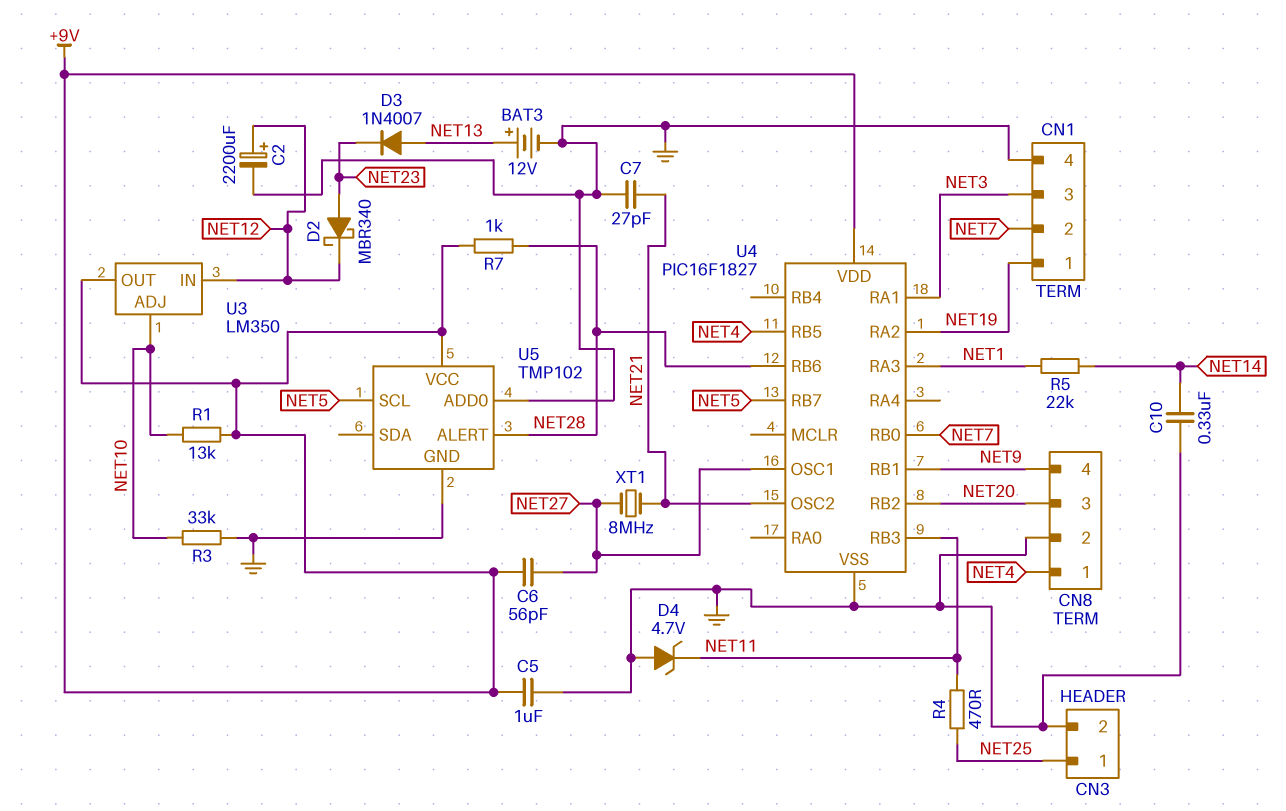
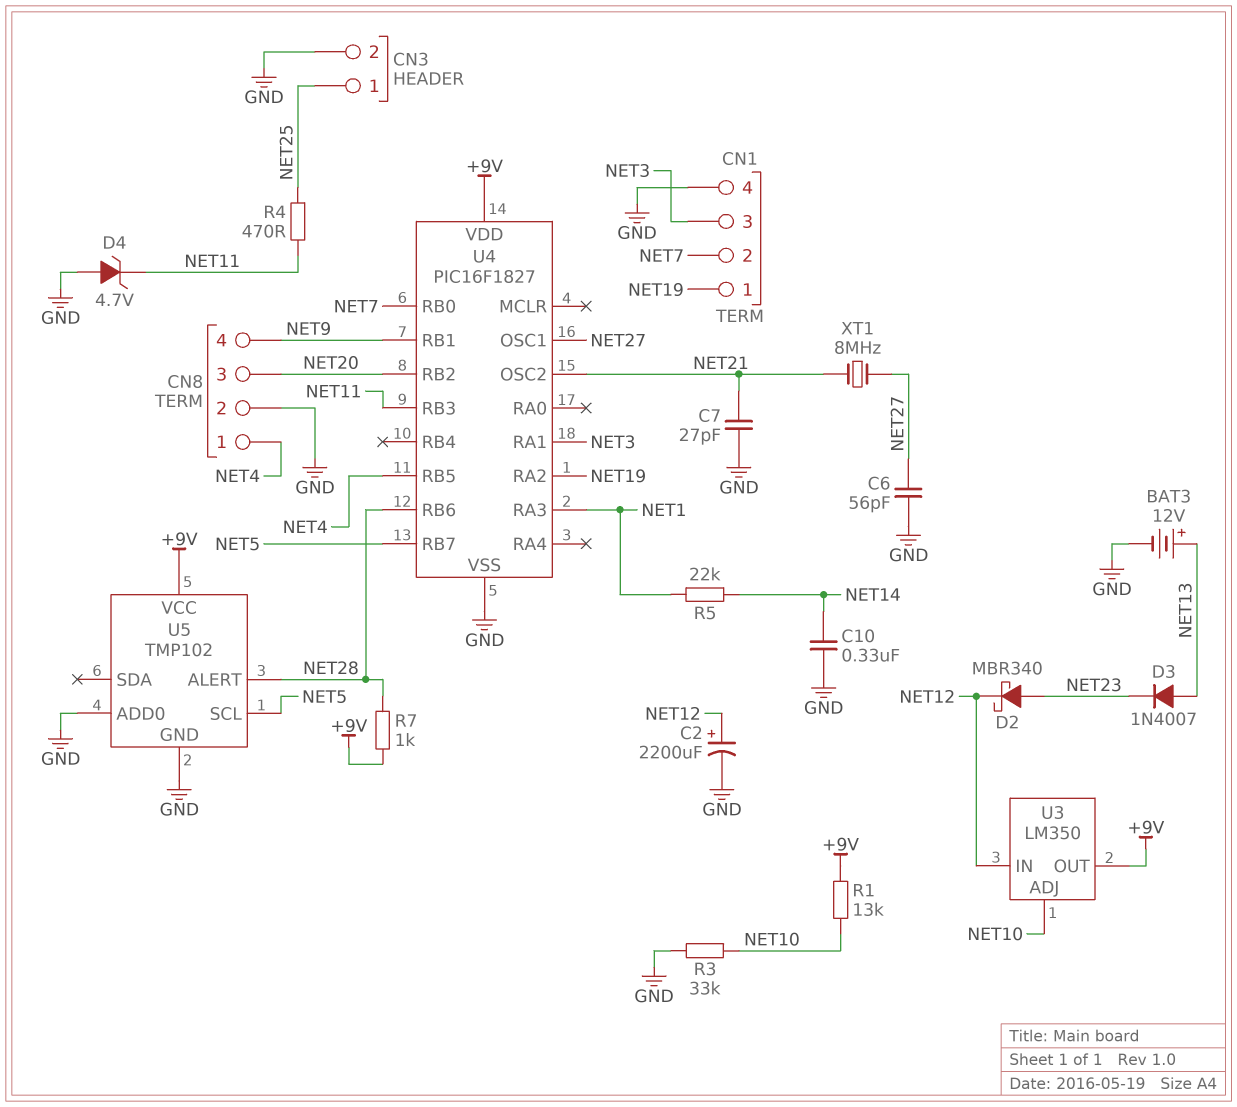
C5: 1uF (+9V, GND) -> none
C6: 56pF (+9V, NET27) -> 56pF (GND, NET27)

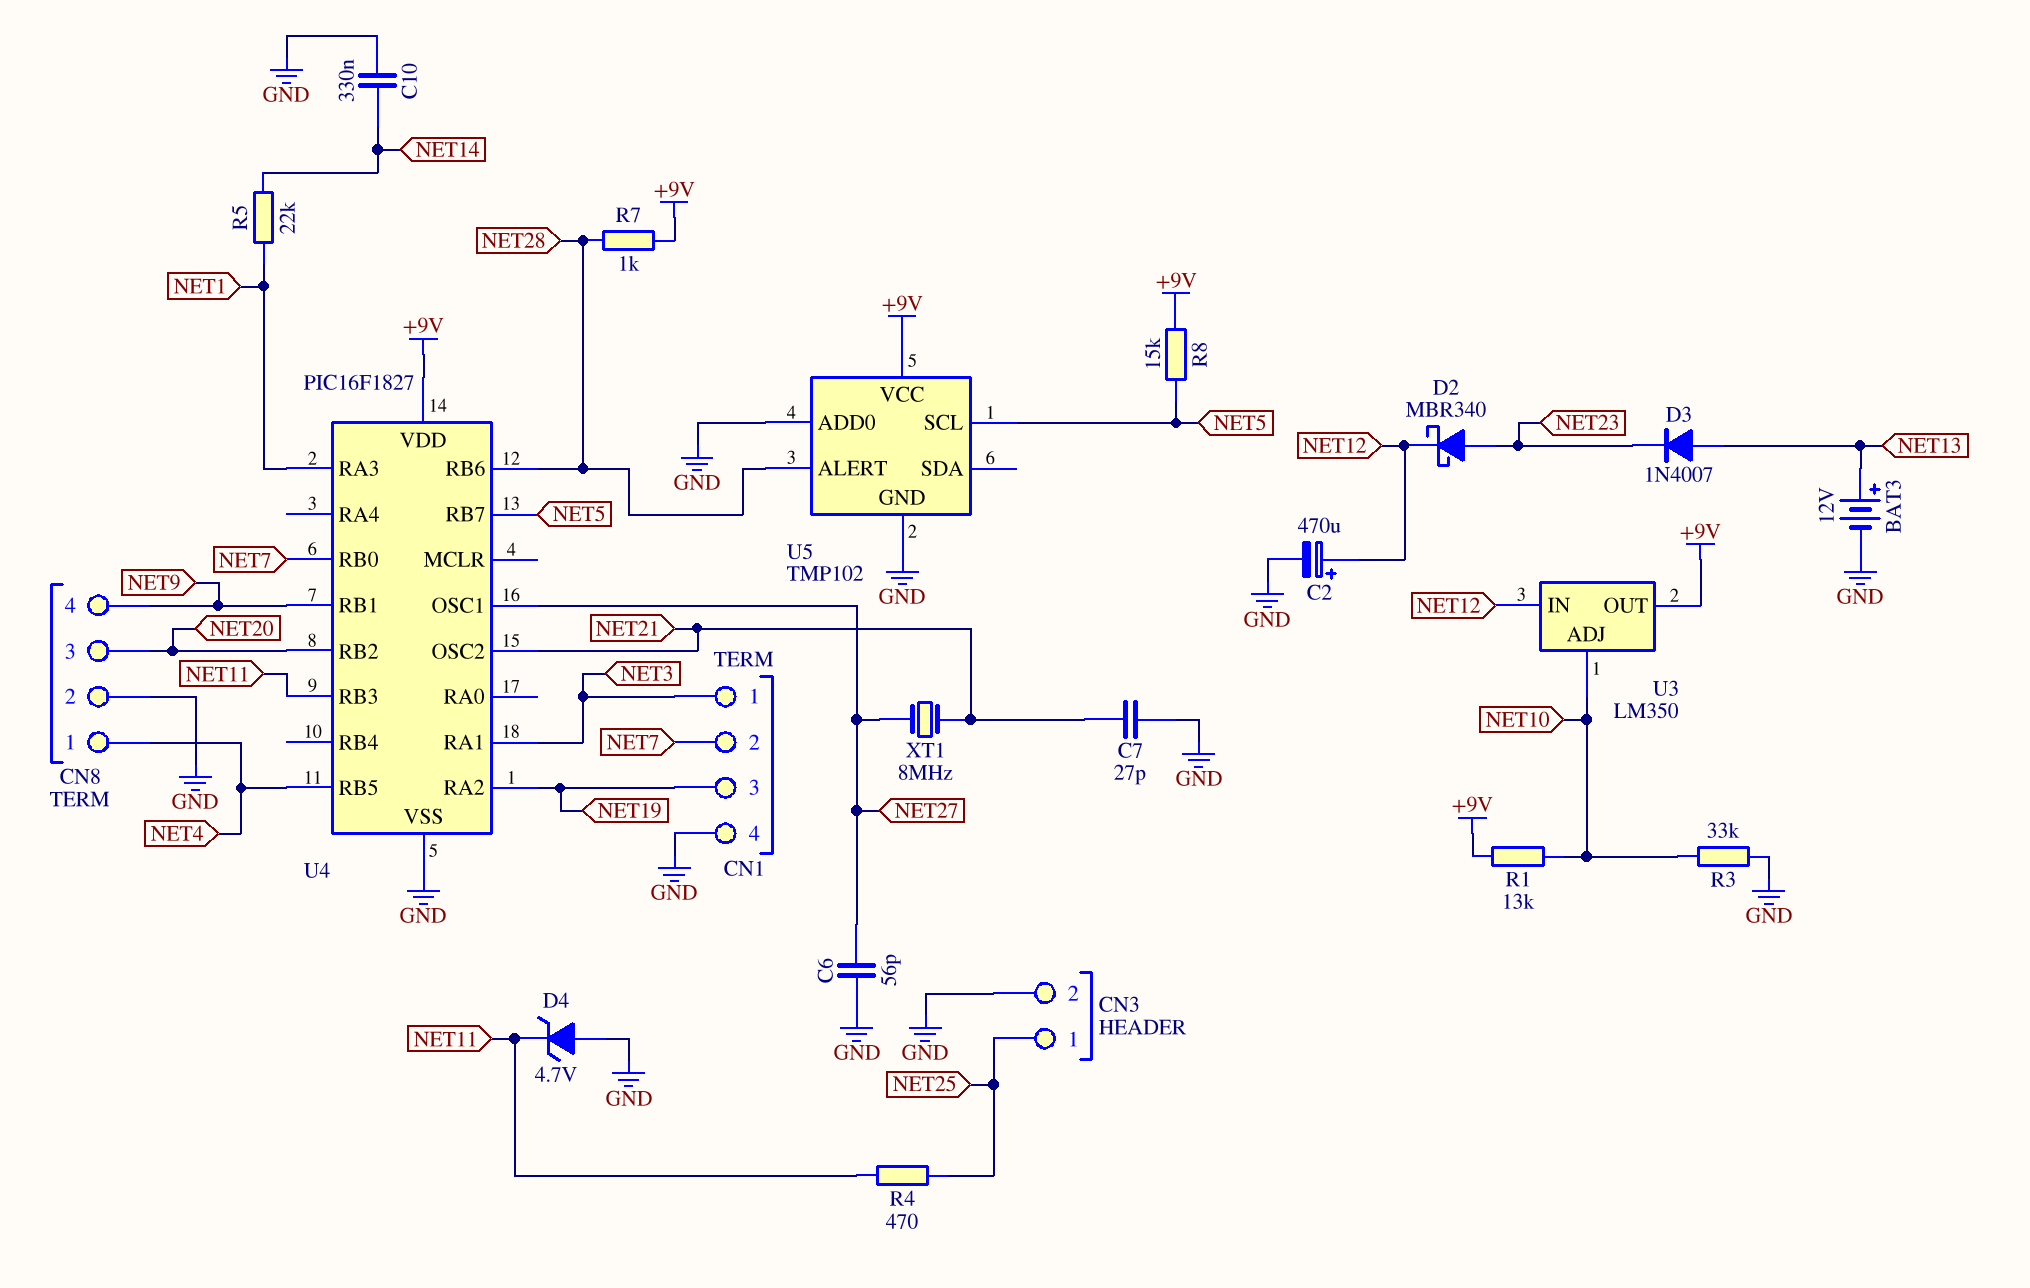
C2: 2200uF (plus NET12, minus GND) -> 470uF (plus NET12, minus GND)
CN1 pin 1: NET19 -> NET3
CN1 pin 3: NET3 -> NET19
R8: none -> 15k (+9V, NET5)

